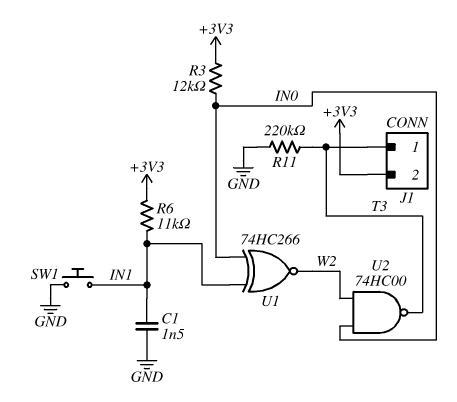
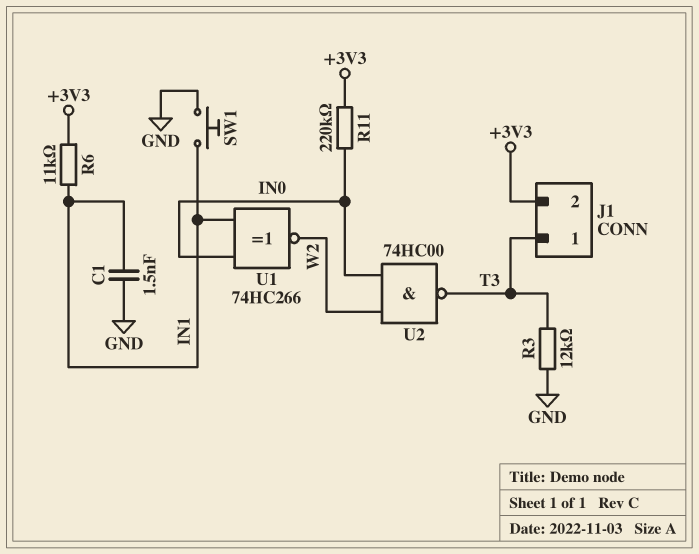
R3: 12k (+3V3, IN0) -> 12k (GND, T3)
R11: 220k (GND, T3) -> 220k (+3V3, IN0)

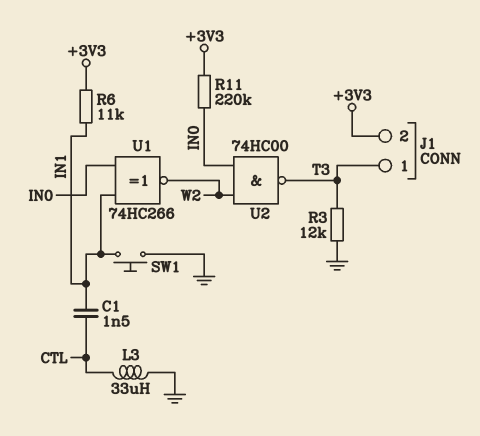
C1: 1.5nF (GND, IN1) -> 1.5nF (CTL, IN1)
L3: none -> 33uH (CTL, GND)

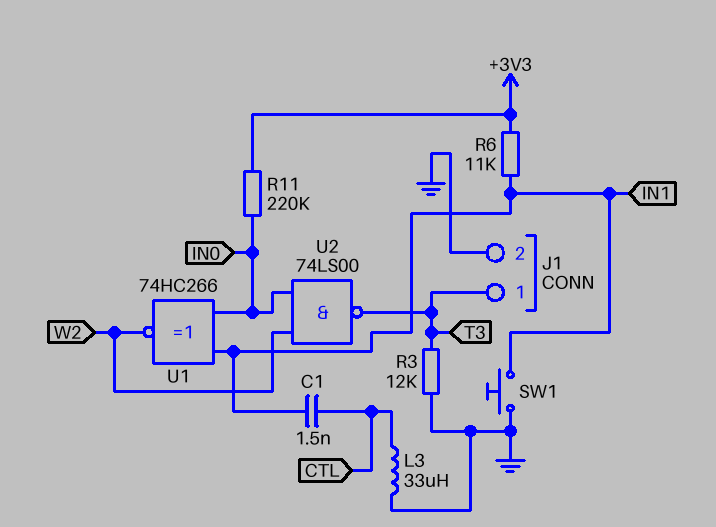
J1 pin 2: +3V3 -> GND
U2: NAND 74HC00 (in IN0, in W2, out T3) -> NAND 74LS00 (in IN0, in W2, out T3)

